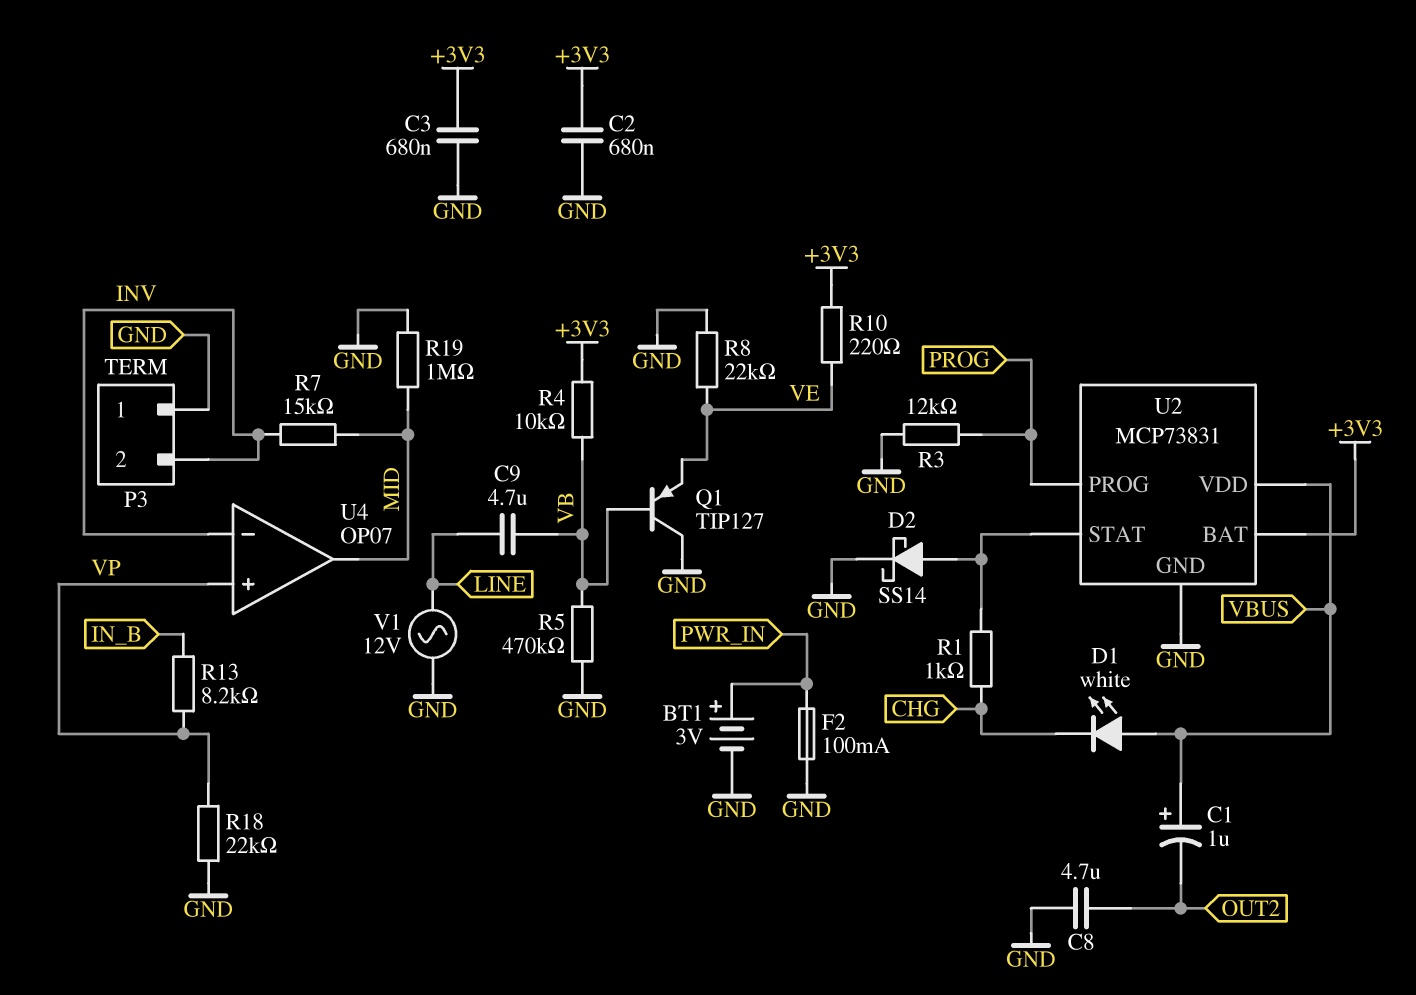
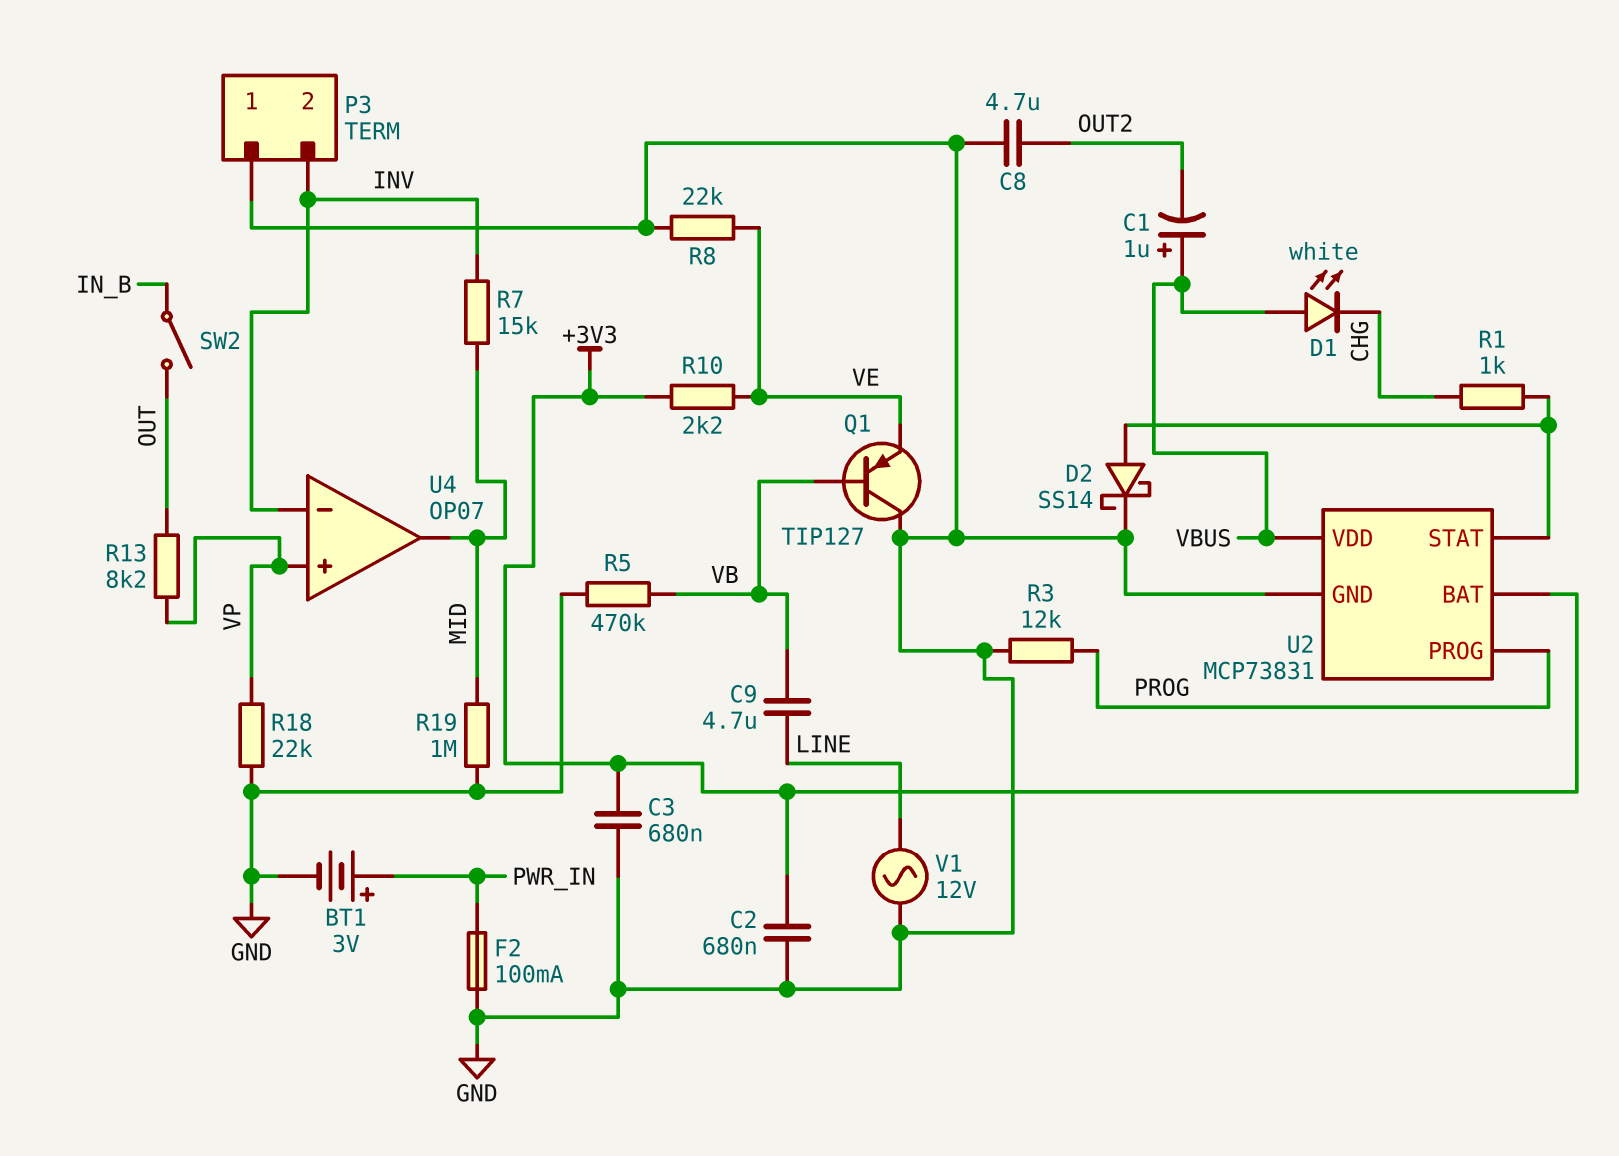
R4: 10k (+3V3, VB) -> none
R10: 220 (+3V3, VE) -> 2.2k (+3V3, VE)
R13: 8.2k (IN_B, VP) -> 8.2k (OUT, VP)
SW2: none -> switch (IN_B, OUT)

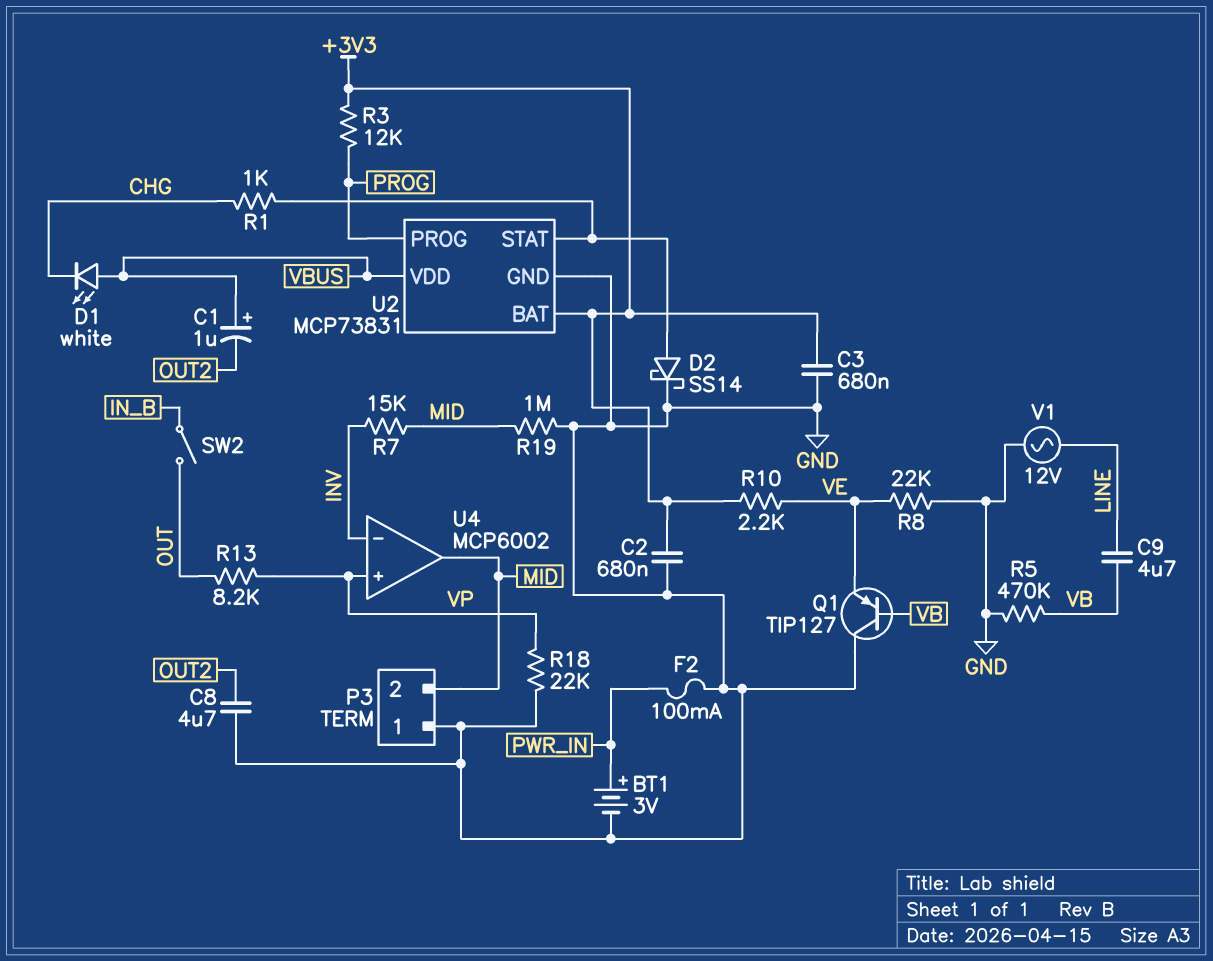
P3 pin 2: INV -> MID
R3: 12k (GND, PROG) -> 12k (+3V3, PROG)
U4: OP07 -> MCP6002

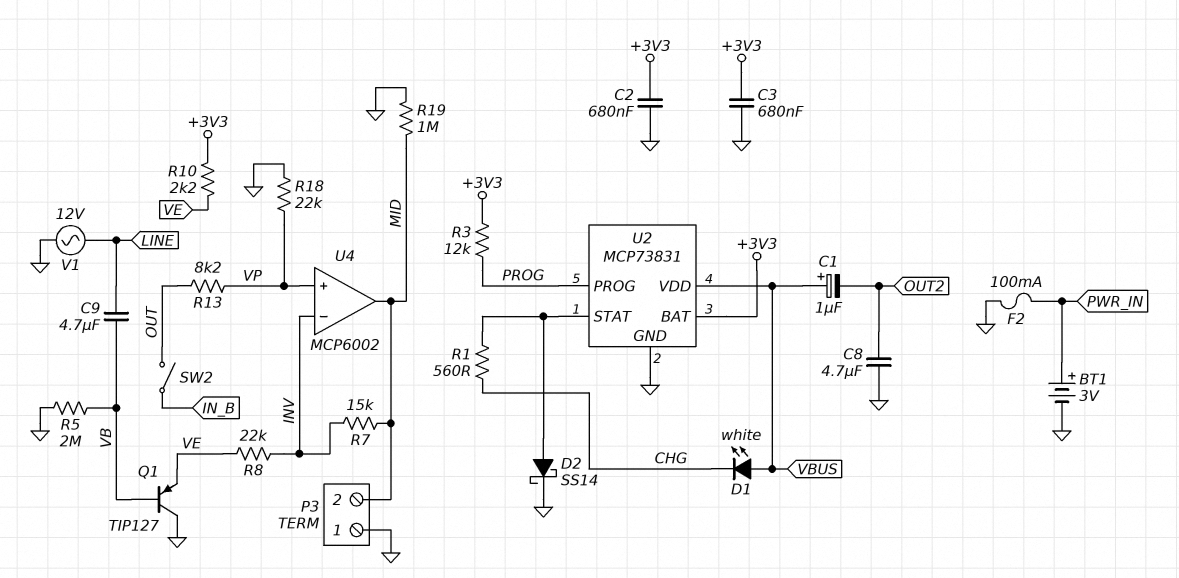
R1: 1k (CHG, U2/STAT) -> 560 (CHG, U2/STAT)
R5: 470k (GND, VB) -> 2M (GND, VB)
R8: 22k (GND, VE) -> 22k (INV, VE)

